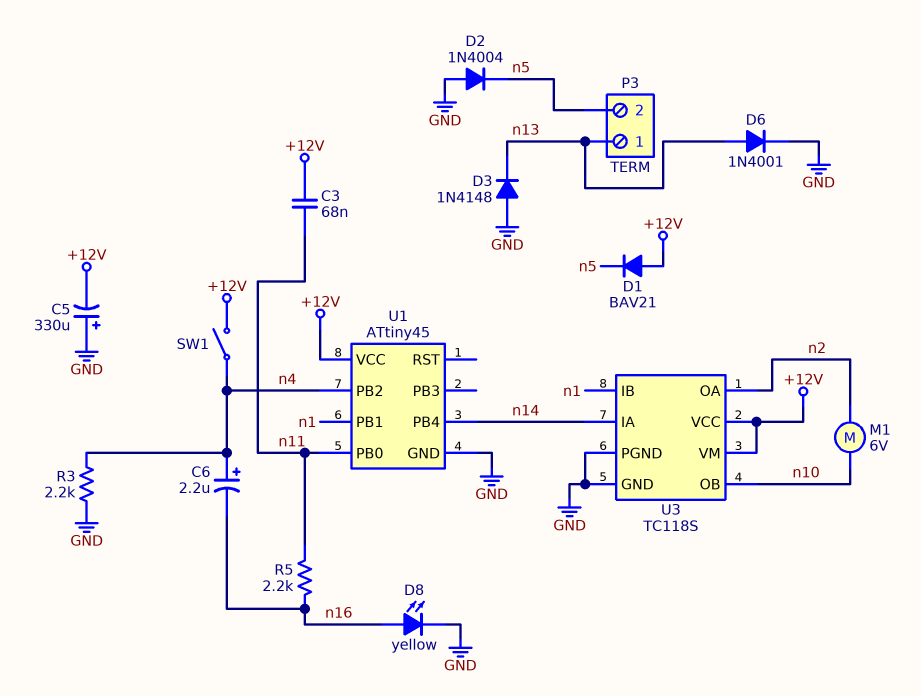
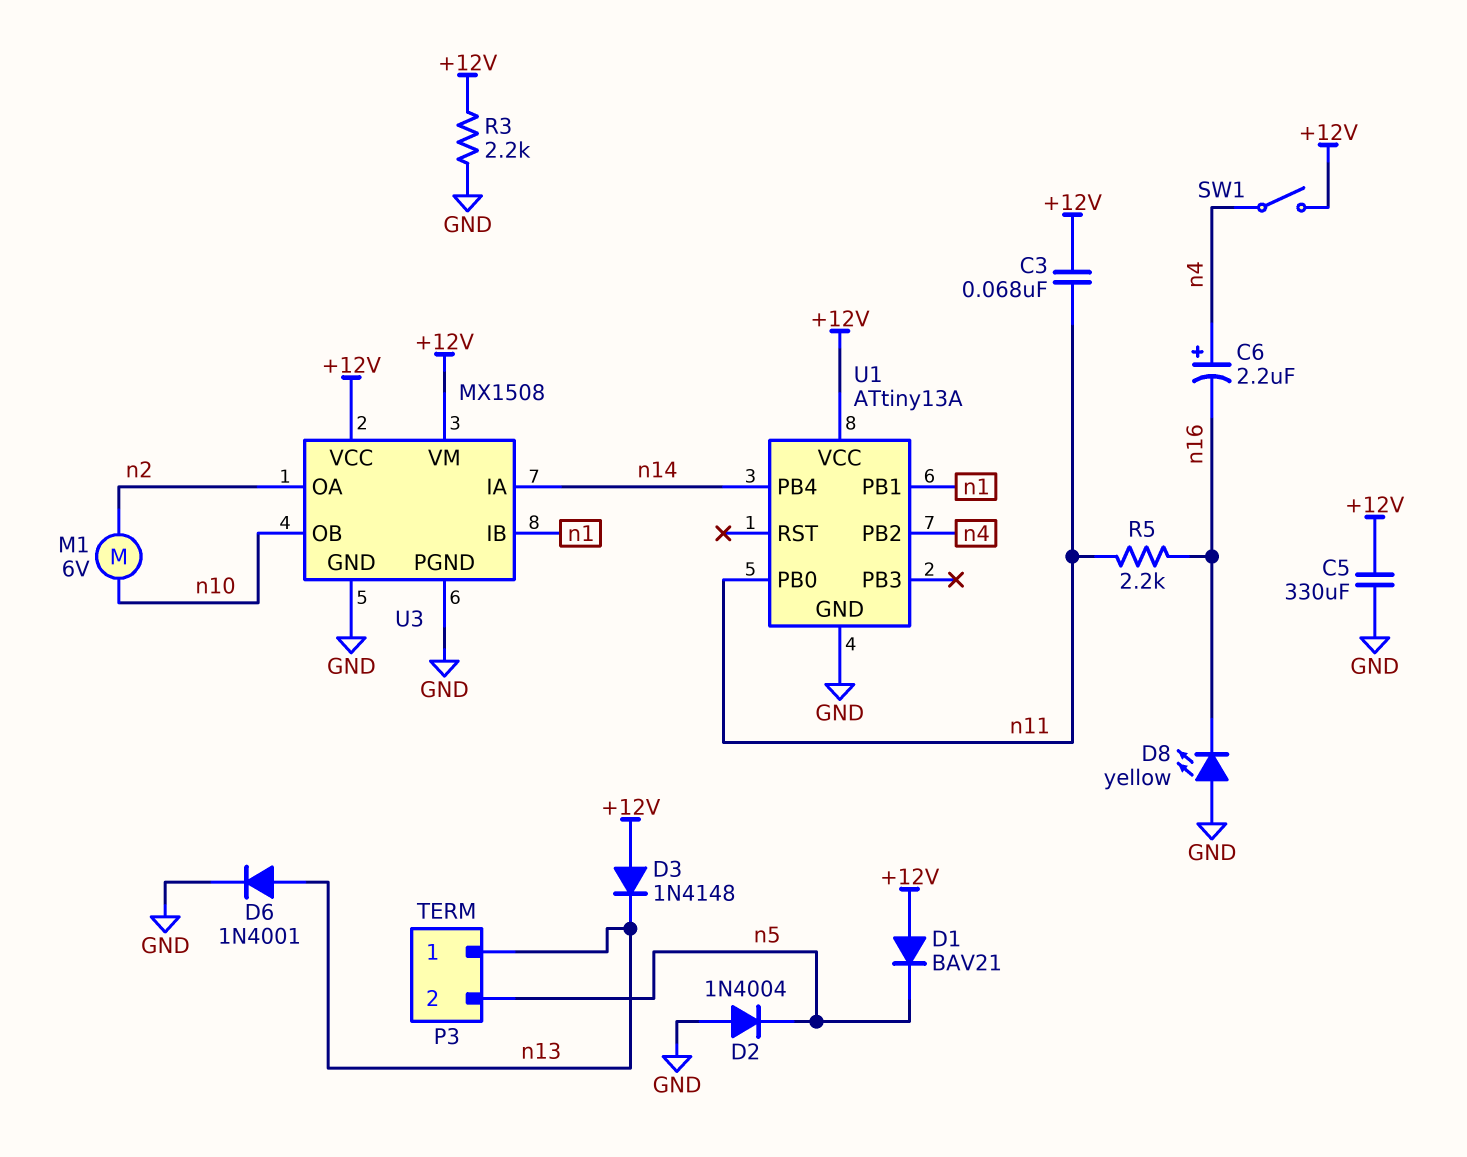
C5: 330uF (plus GND, minus +12V) -> 330uF (+12V, GND)
D3: diode 1N4148 (A GND, K n13) -> diode 1N4148 (A +12V, K n13)
D8: LED yellow (A n16, K GND) -> LED yellow (A GND, K n16)
R3: 2.2k (GND, n4) -> 2.2k (+12V, GND)
U1: ATtiny45 -> ATtiny13A
U3: TC118S -> MX1508

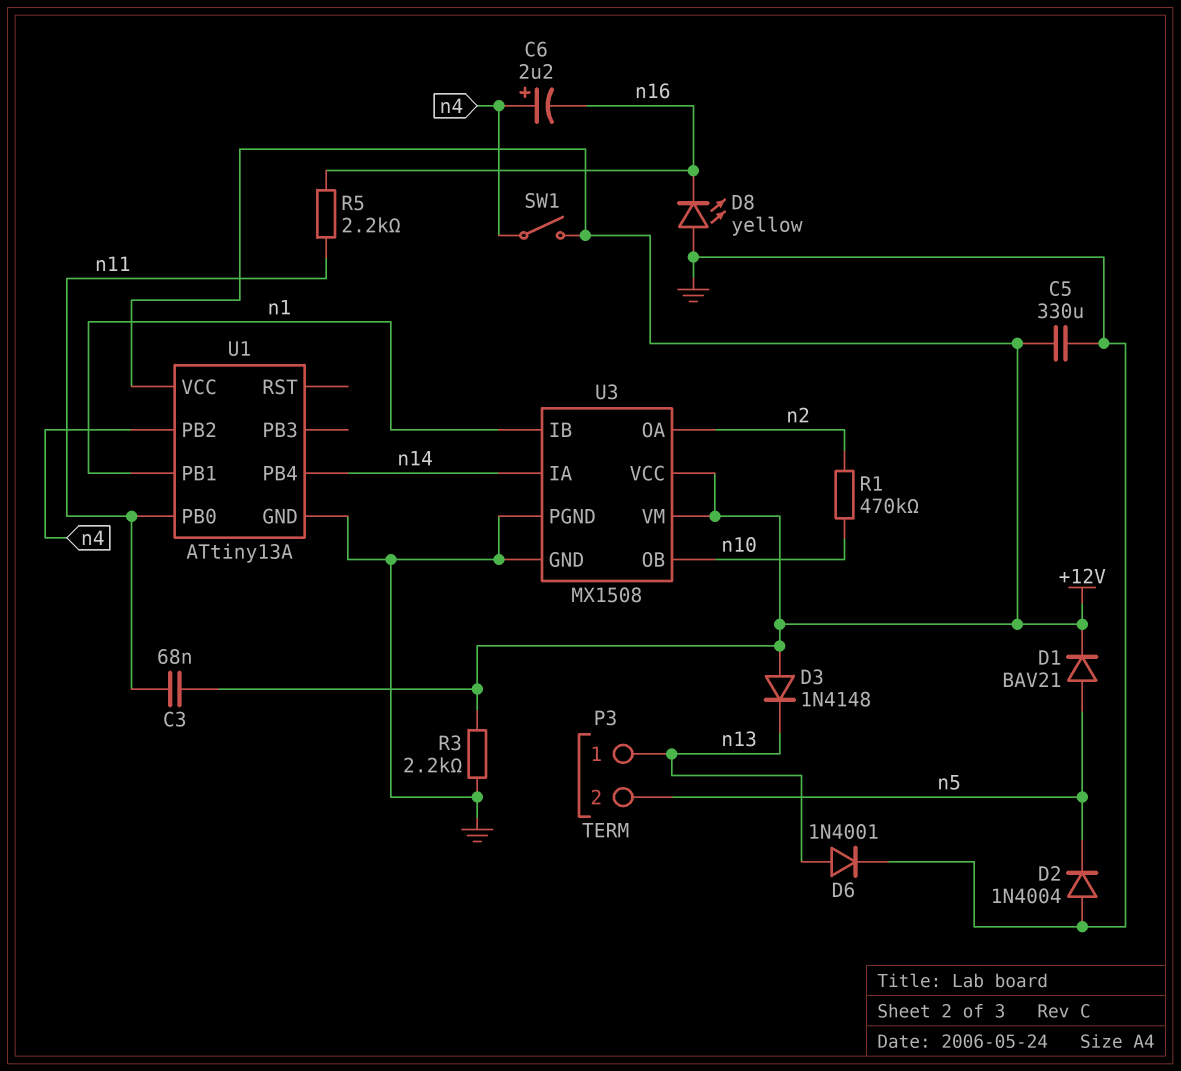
D1: diode BAV21 (A +12V, K n5) -> diode BAV21 (A n5, K +12V)
M1: motor 6V (n2, n10) -> none
R1: none -> 470k (n2, n10)

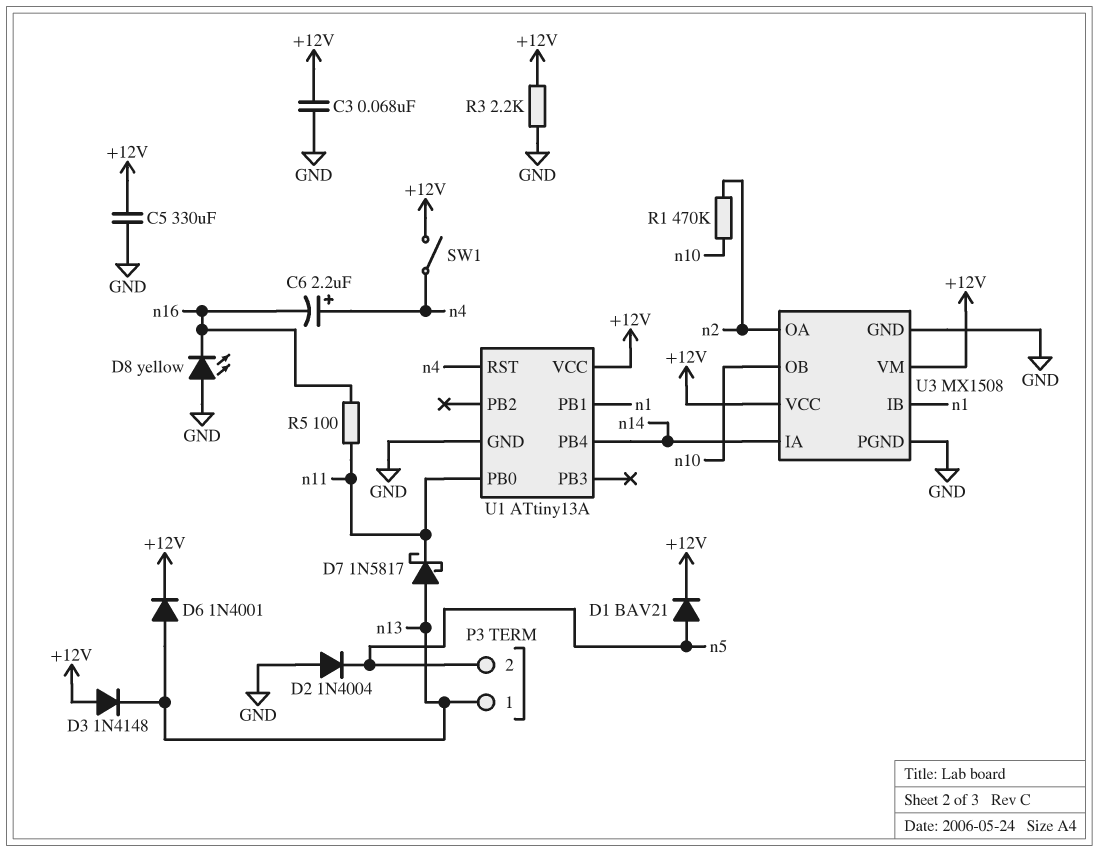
C3: 68nF (+12V, n11) -> 68nF (+12V, GND)
D6: diode 1N4001 (A n13, K GND) -> diode 1N4001 (A n13, K +12V)
D7: none -> schottky 1N5817 (A n13, K n11)
R5: 2.2k (n11, n16) -> 100 (n11, n16)
U1 pin PB2: n4 -> none
U1 pin RST: none -> n4

